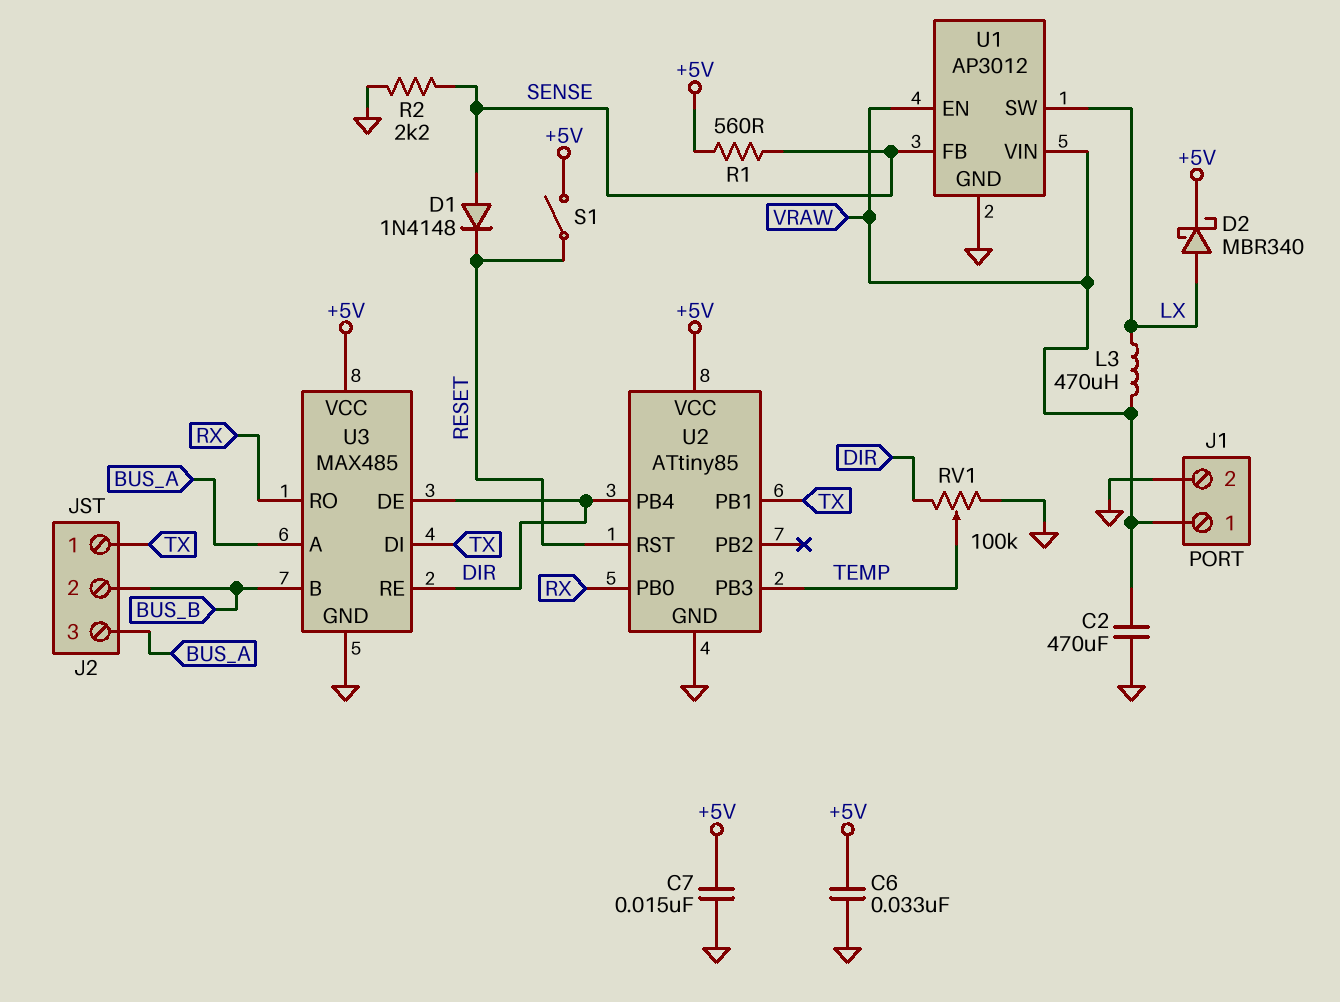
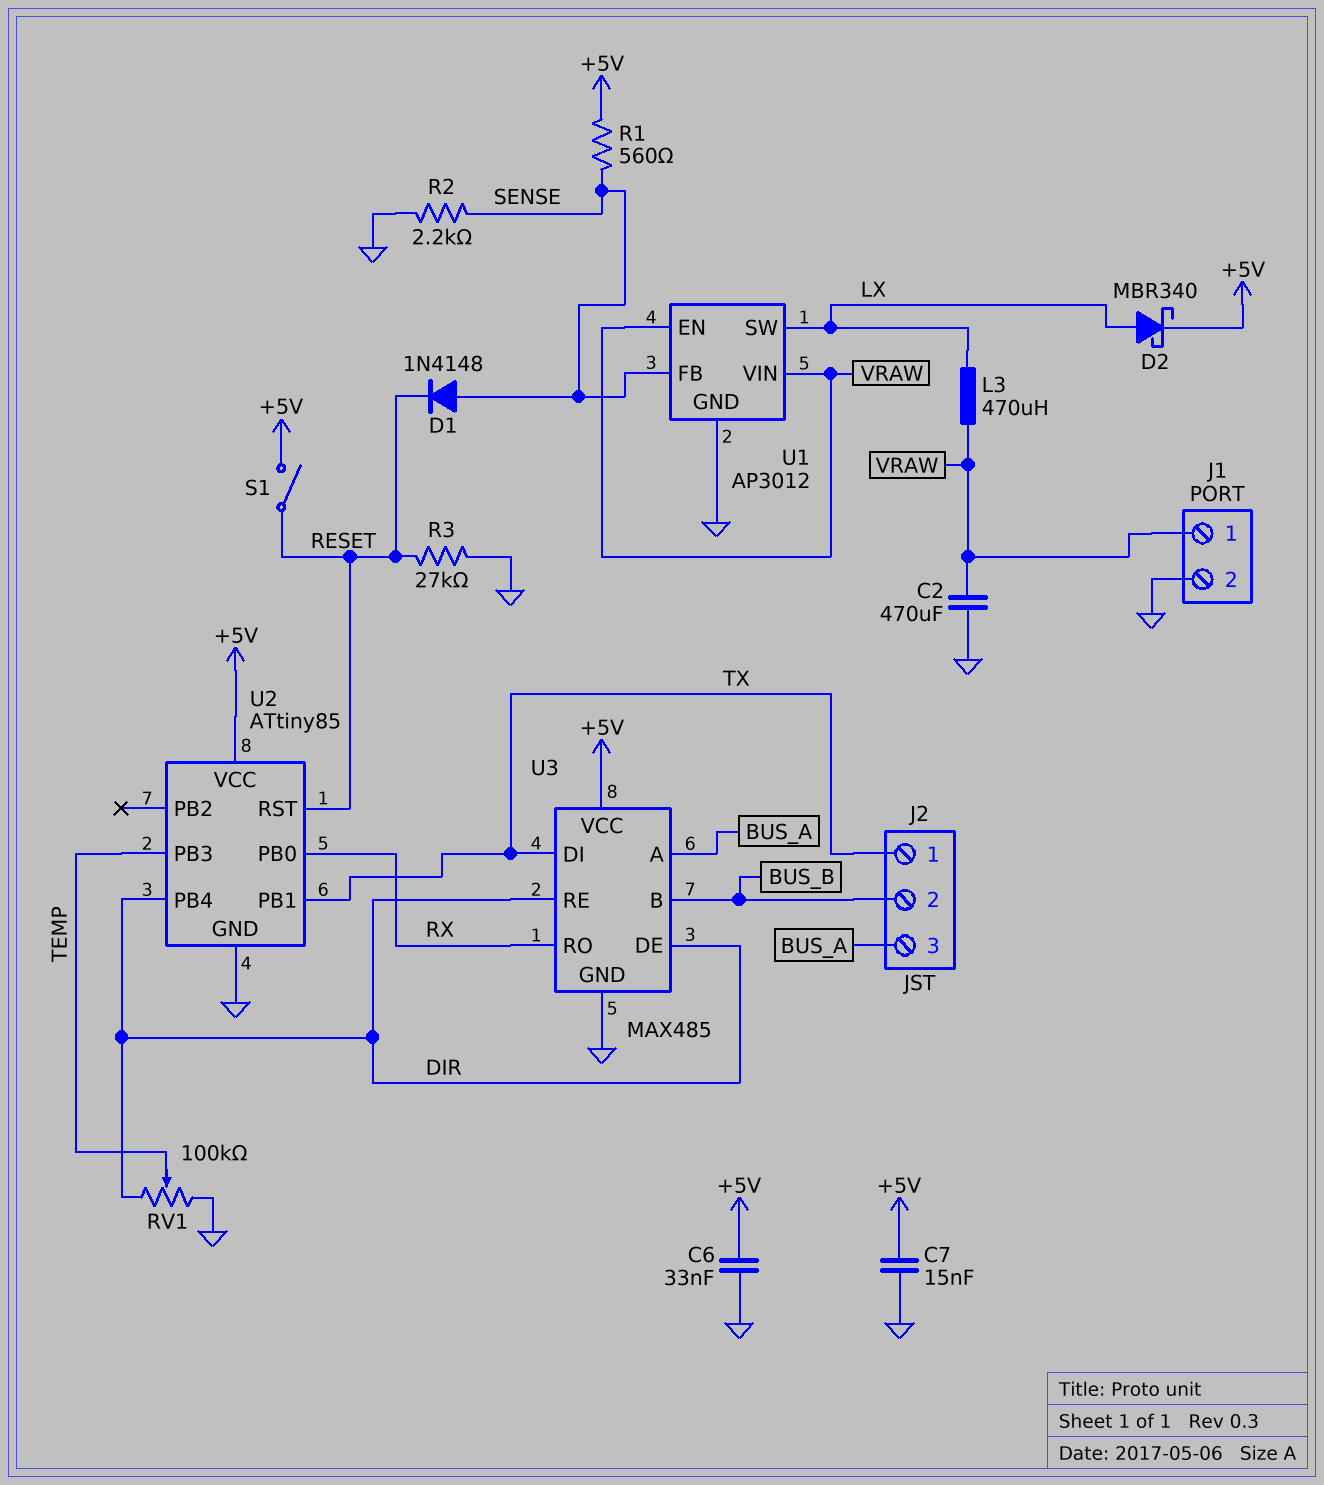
R3: none -> 27k (GND, RESET)

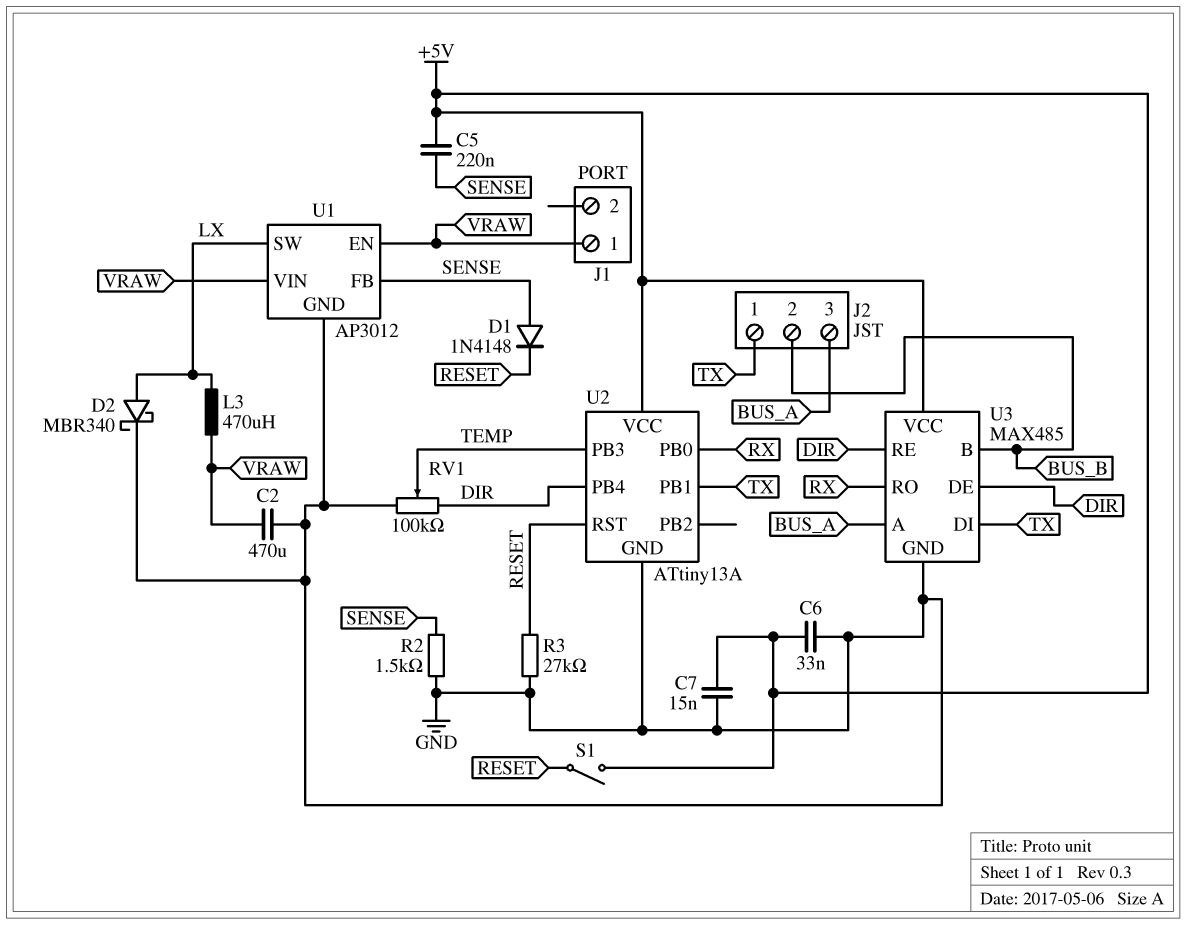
C5: none -> 220nF (+5V, SENSE)
D2: schottky MBR340 (A LX, K +5V) -> schottky MBR340 (A LX, K GND)
J1 pin 2: GND -> none
R1: 560 (+5V, SENSE) -> none
R2: 2.2k (GND, SENSE) -> 1.5k (GND, SENSE)
U2: ATtiny85 -> ATtiny13A

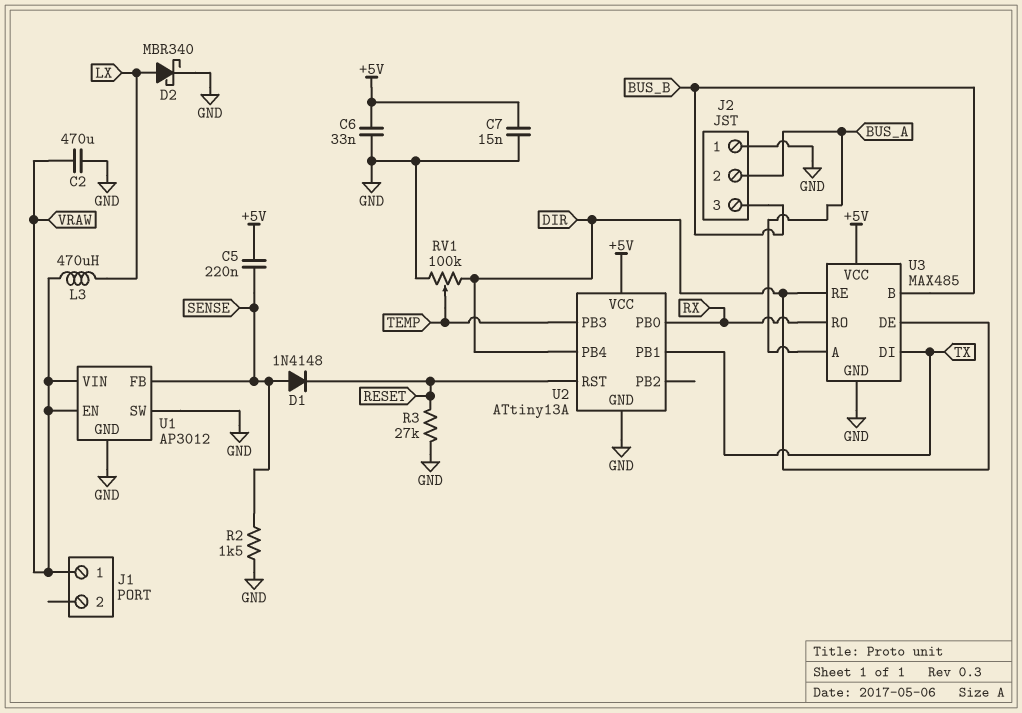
J2 pin 1: TX -> GND
J2 pin 2: BUS_B -> BUS_A
J2 pin 3: BUS_A -> BUS_B
S1: switch (+5V, RESET) -> none
U1 pin SW: LX -> GND

